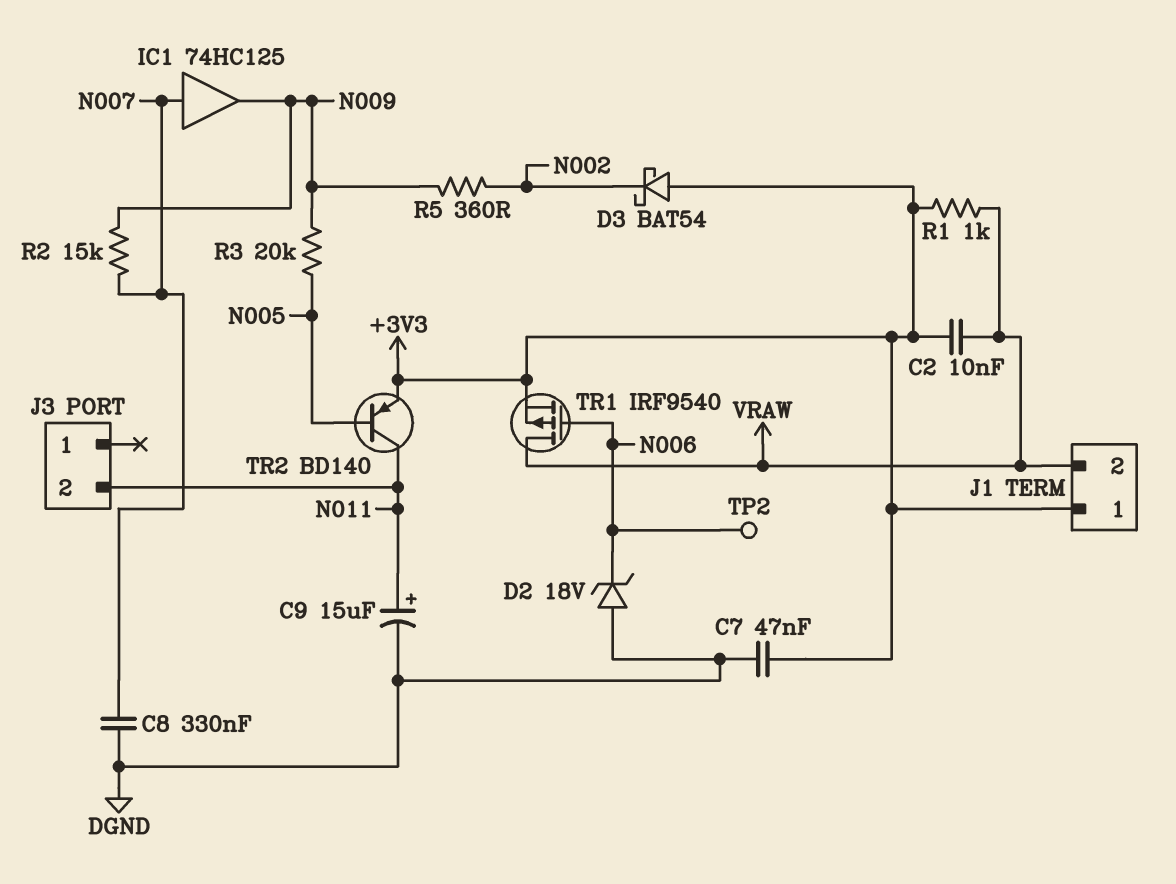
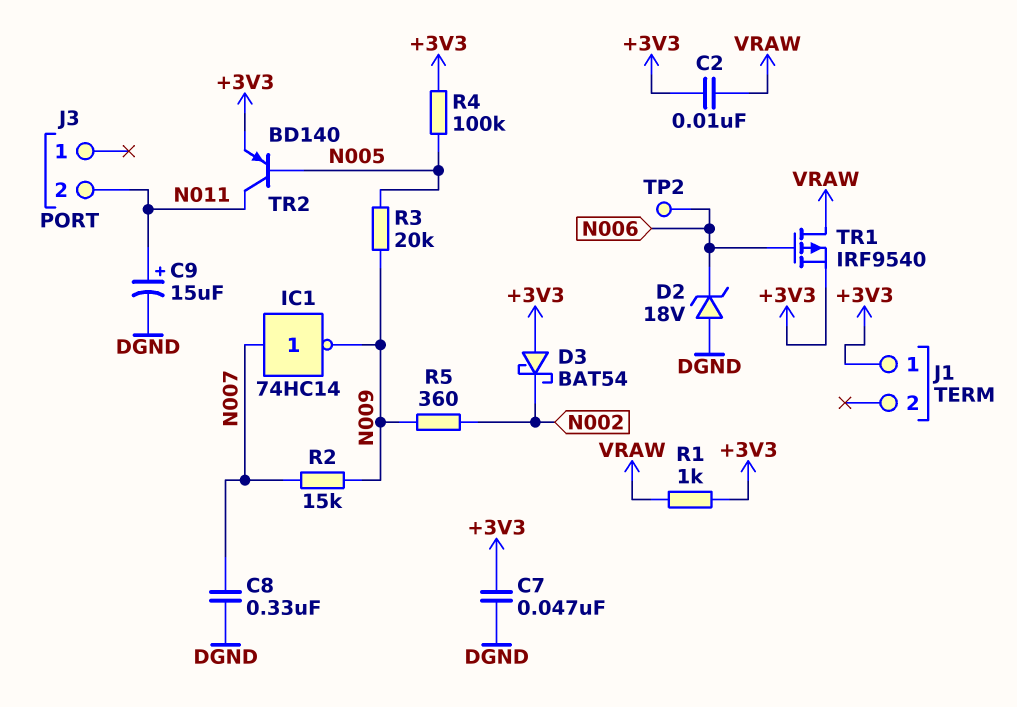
IC1: buffer 74HC125 (in N007, out N009) -> NOT 74HC14 (in N007, out N009)
J1 pin 2: VRAW -> none
R4: none -> 100k (+3V3, N005)

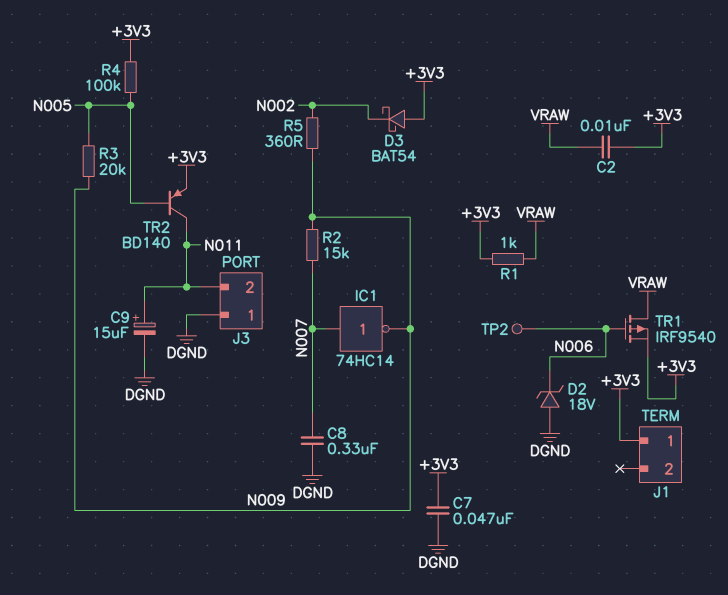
J3 pin 1: none -> DGND

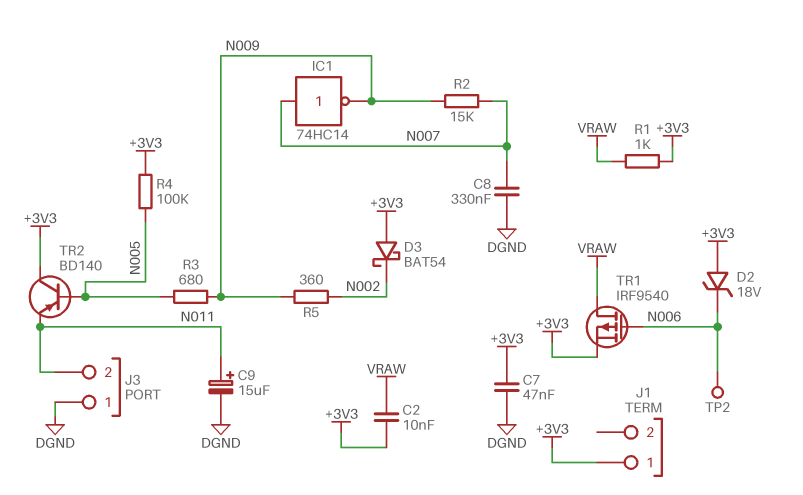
D2: zener 18V (A DGND, K N006) -> zener 18V (A +3V3, K N006)
R3: 20k (N005, N009) -> 680 (N005, N009)
TR2: PNP BD140 (B N005, C N011, E +3V3) -> PNP BD140 (B N005, C +3V3, E N011)

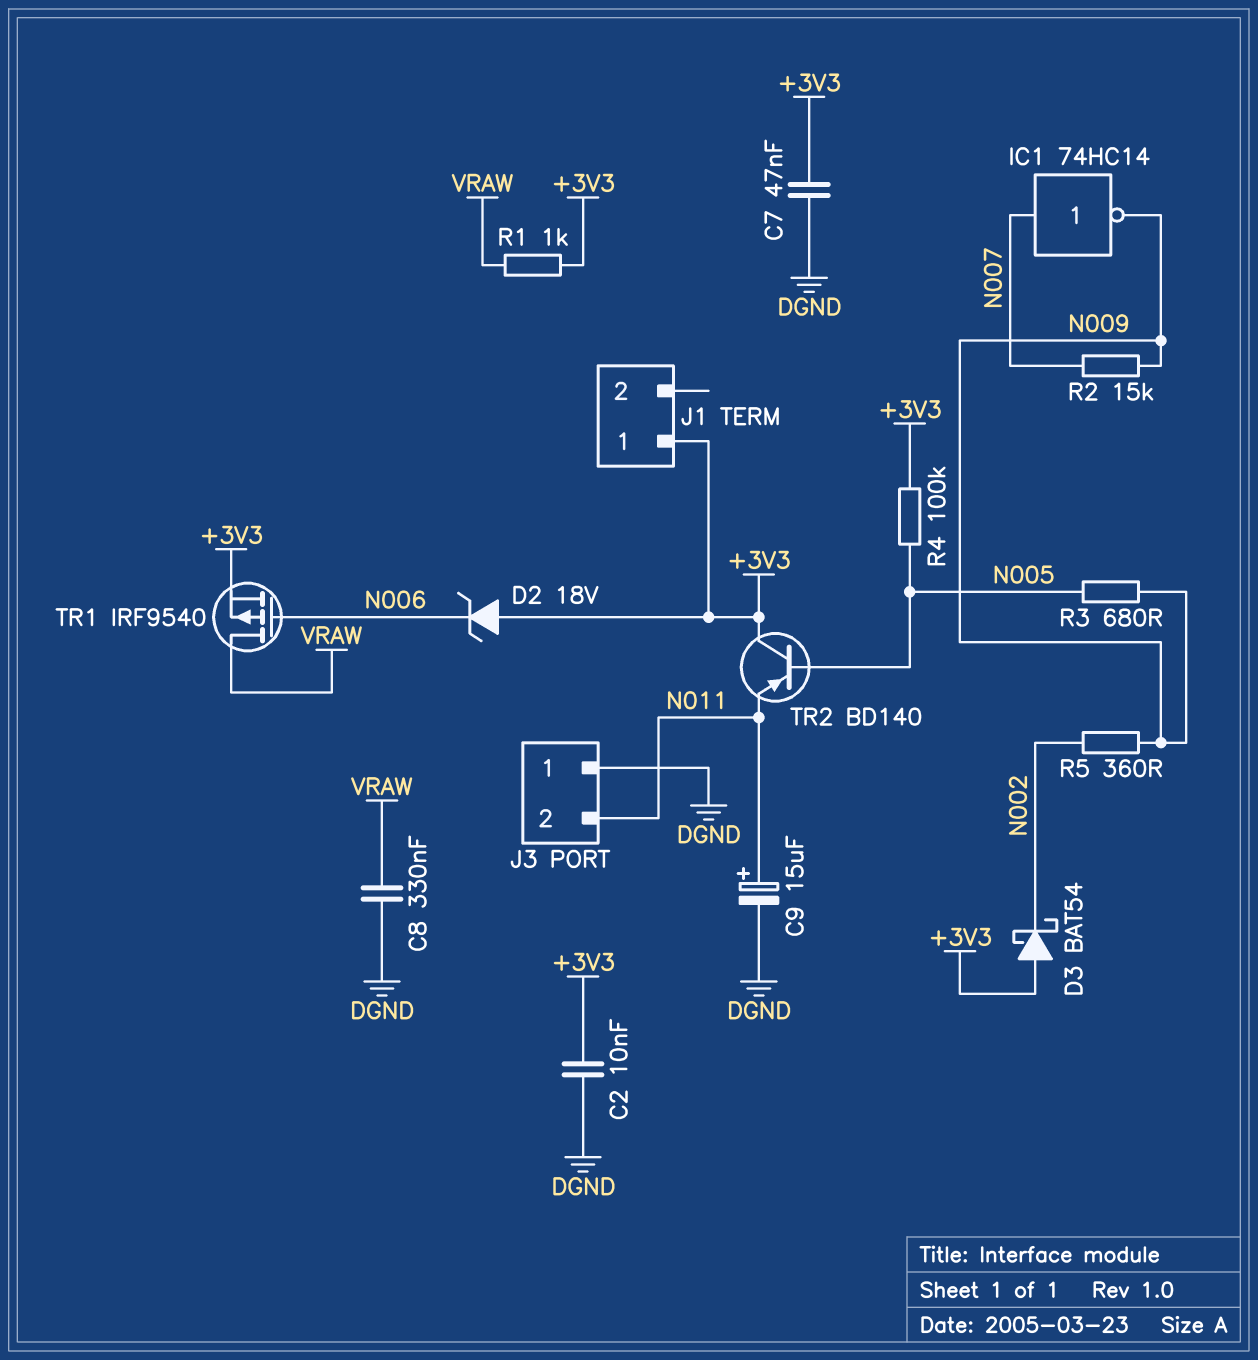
C2: 10nF (+3V3, VRAW) -> 10nF (+3V3, DGND)
C8: 330nF (DGND, N007) -> 330nF (DGND, VRAW)
TP2: test point (N006) -> none

